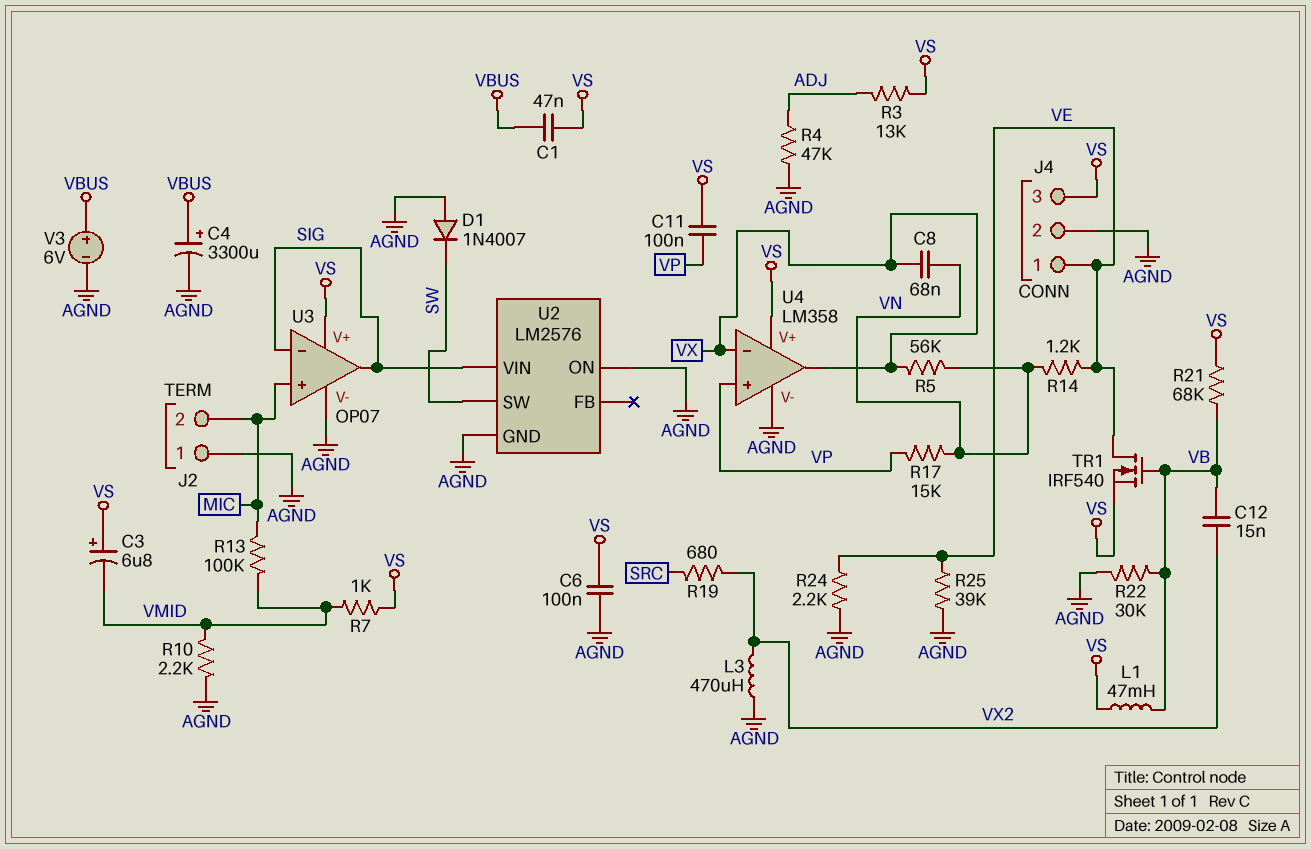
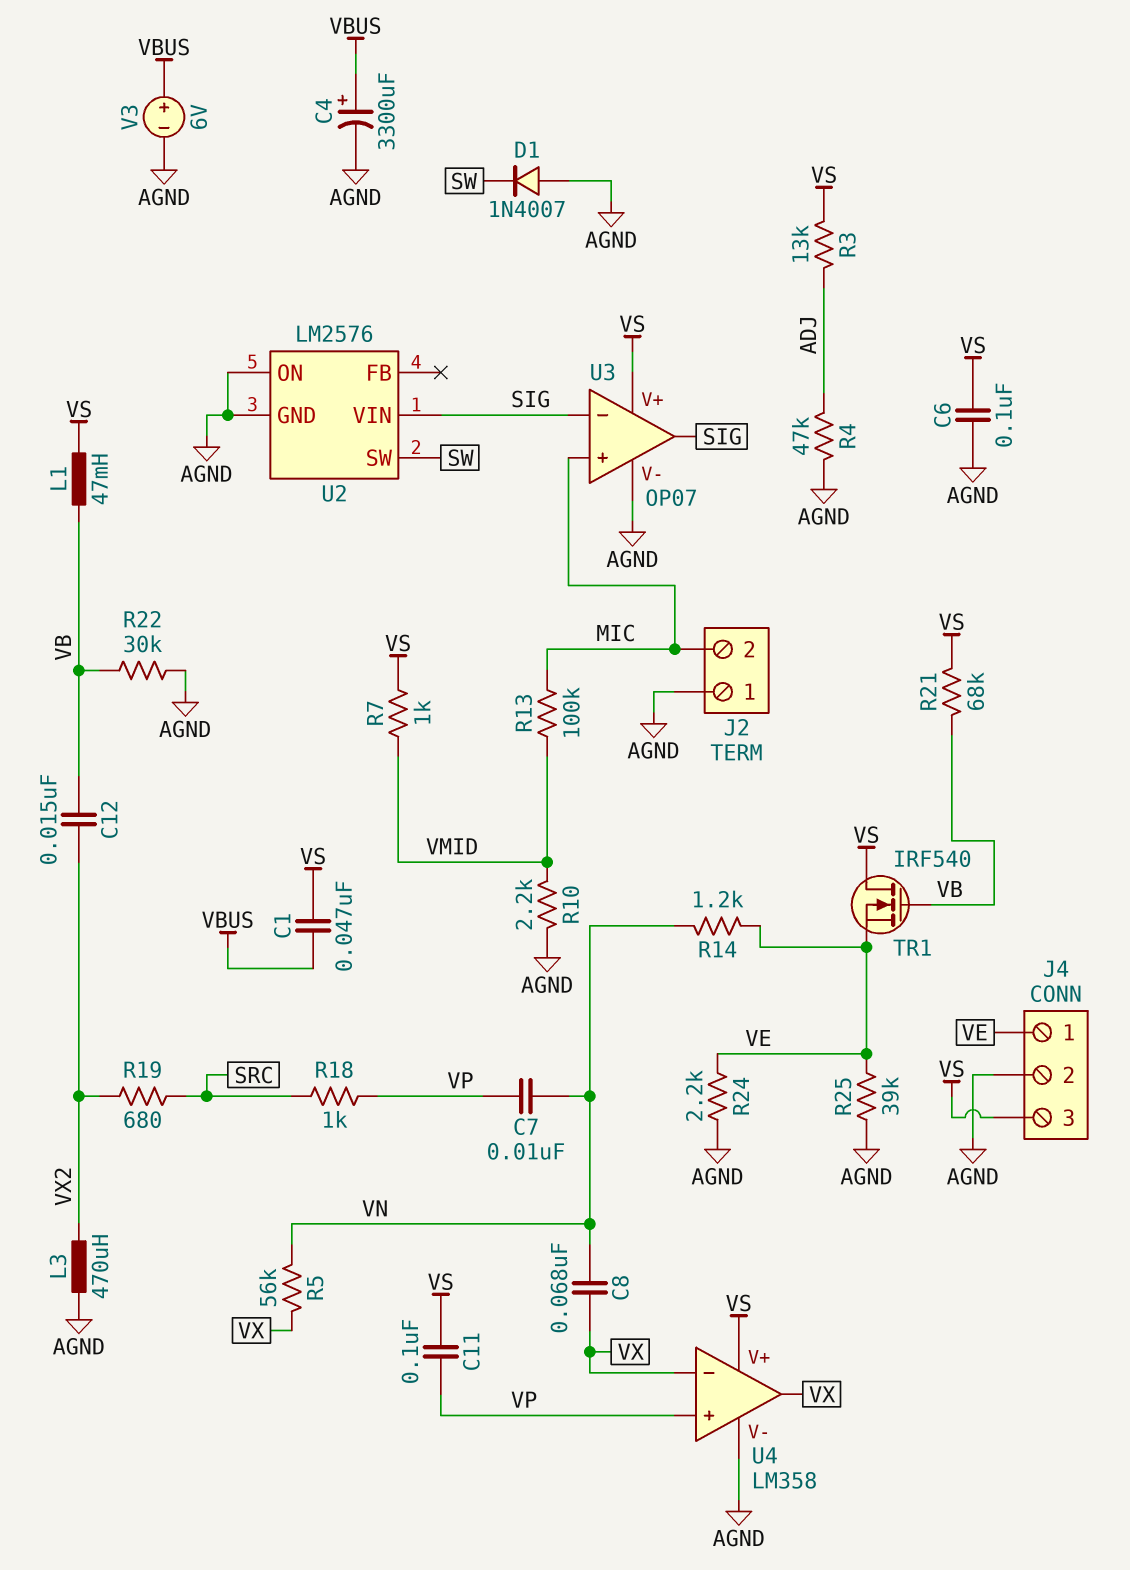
C3: 6.8uF (plus VS, minus VMID) -> none
C7: none -> 10nF (VN, VP)
R17: 15k (VN, VP) -> none
R18: none -> 1k (SRC, VP)
TR1: NMOS IRF540 (G VB, D VE, S VS) -> NMOS IRF540 (G VB, D VS, S VE)

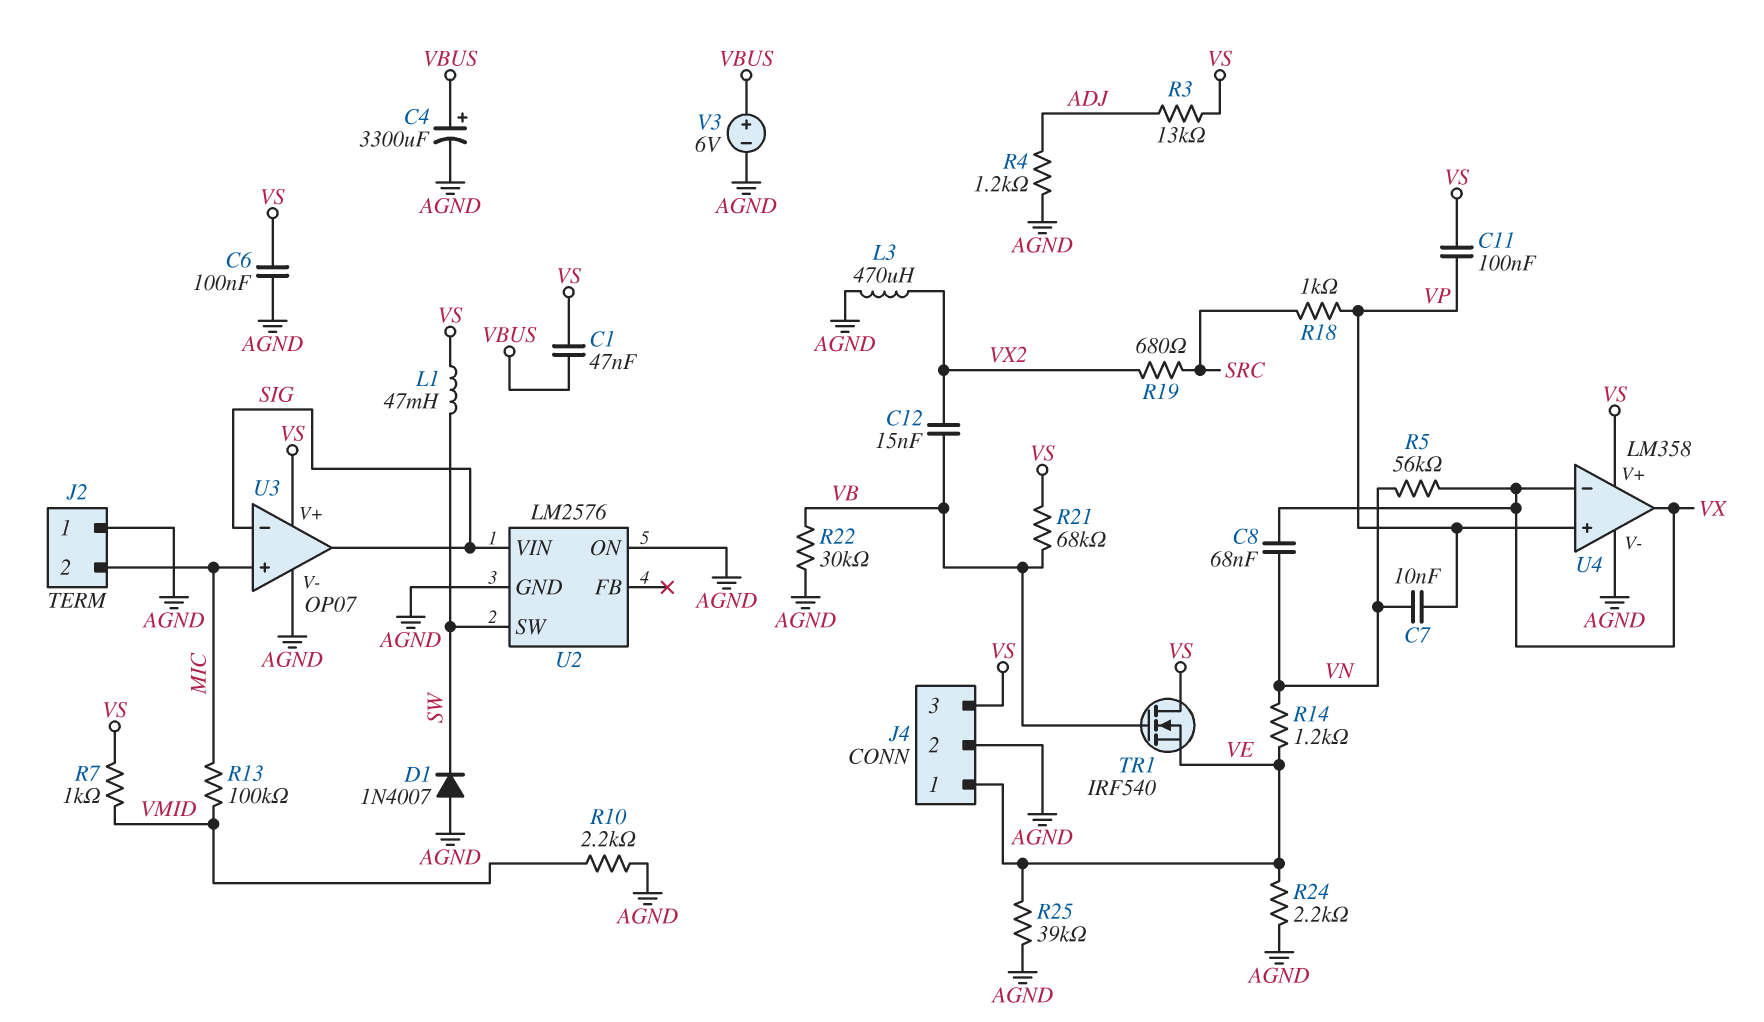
L1: 47mH (VB, VS) -> 47mH (SW, VS)
R4: 47k (ADJ, AGND) -> 1.2k (ADJ, AGND)

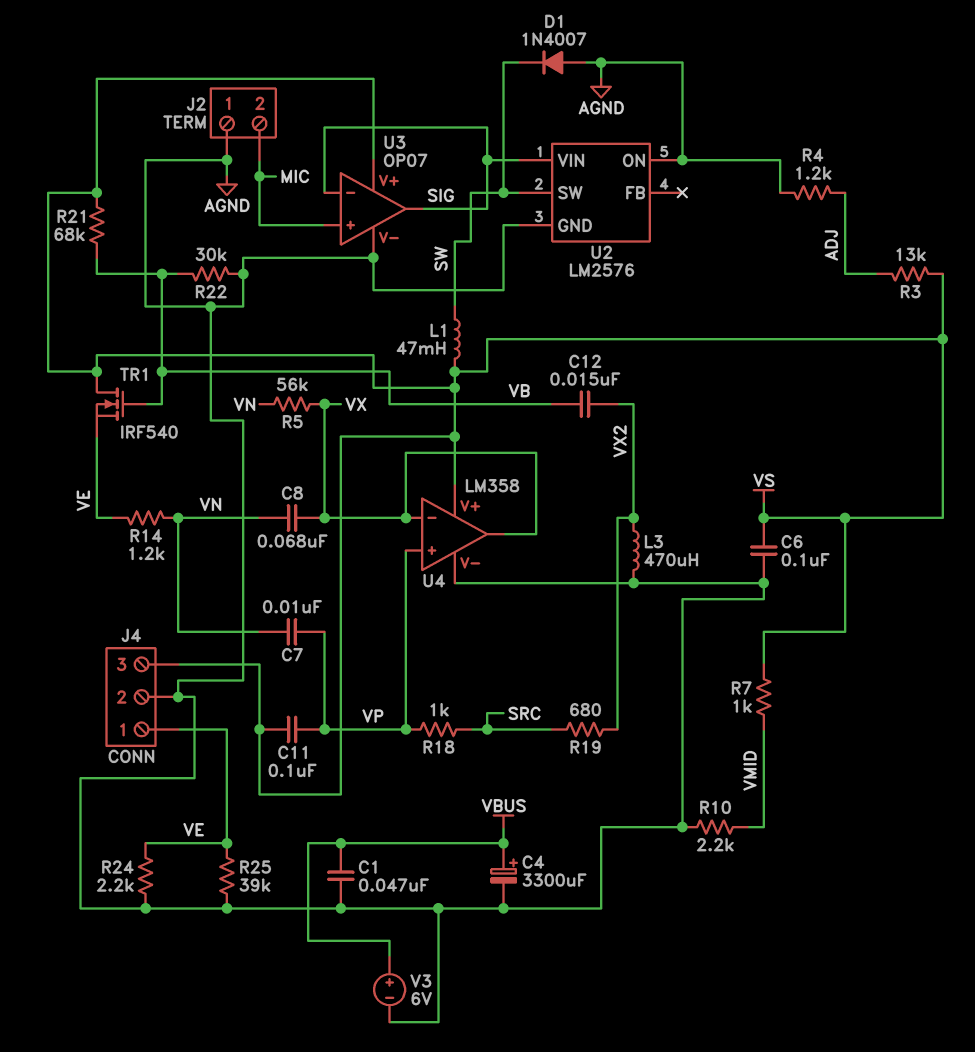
C1: 47nF (VBUS, VS) -> 47nF (AGND, VBUS)
R13: 100k (MIC, VMID) -> none

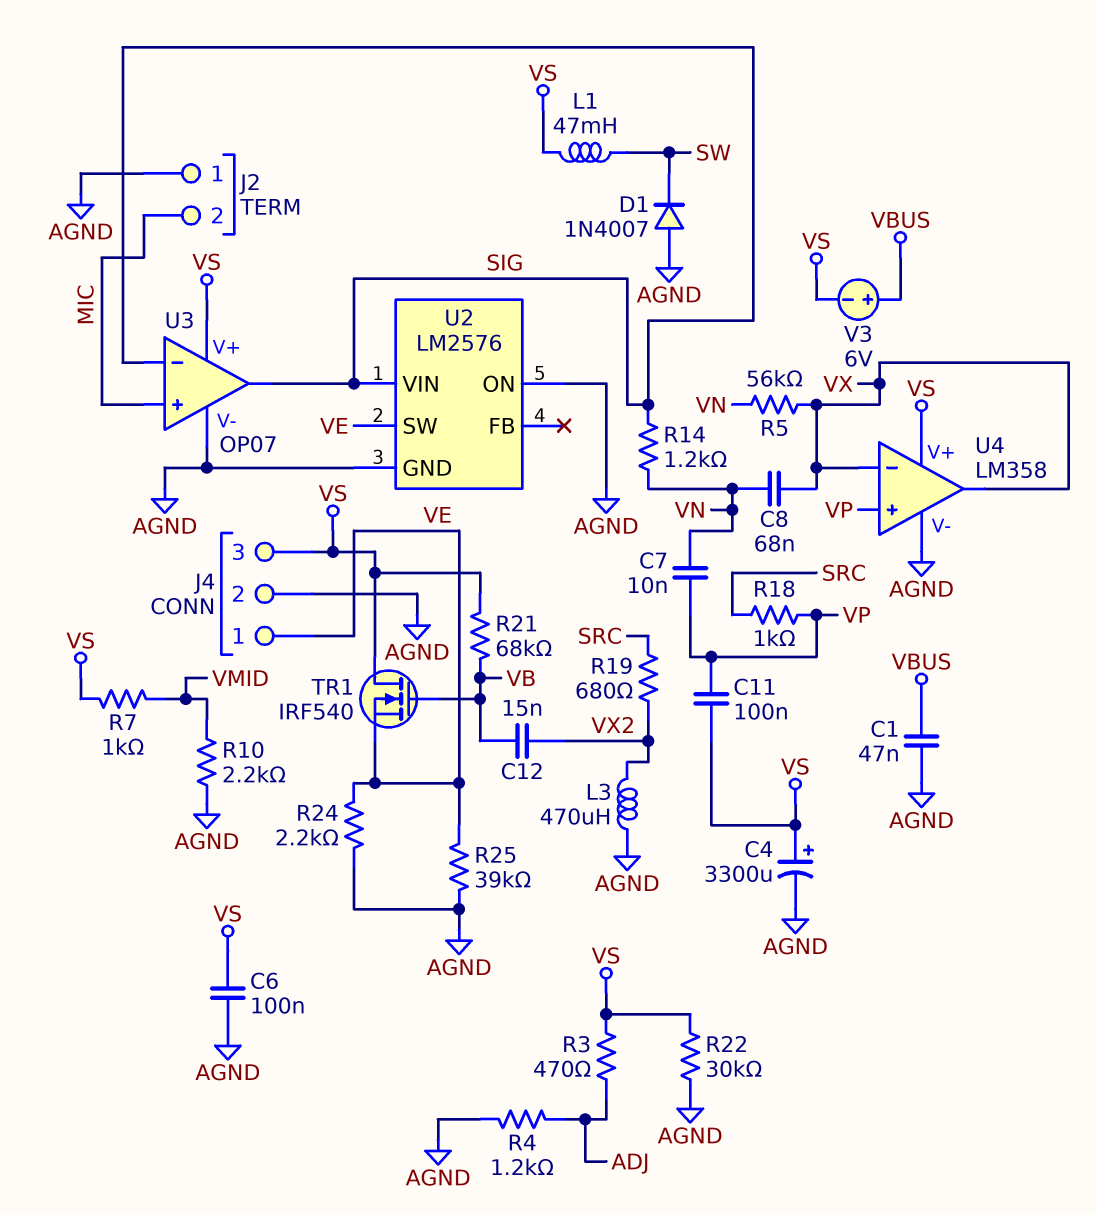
C4: 3300uF (plus VBUS, minus AGND) -> 3300uF (plus VS, minus AGND)
R3: 13k (ADJ, VS) -> 470 (ADJ, VS)
R14: 1.2k (VE, VN) -> 1.2k (SIG, VN)
R22: 30k (AGND, VB) -> 30k (AGND, VS)
U2 pin SW: SW -> VE
V3: 6V (plus VBUS, minus AGND) -> 6V (plus VBUS, minus VS)

